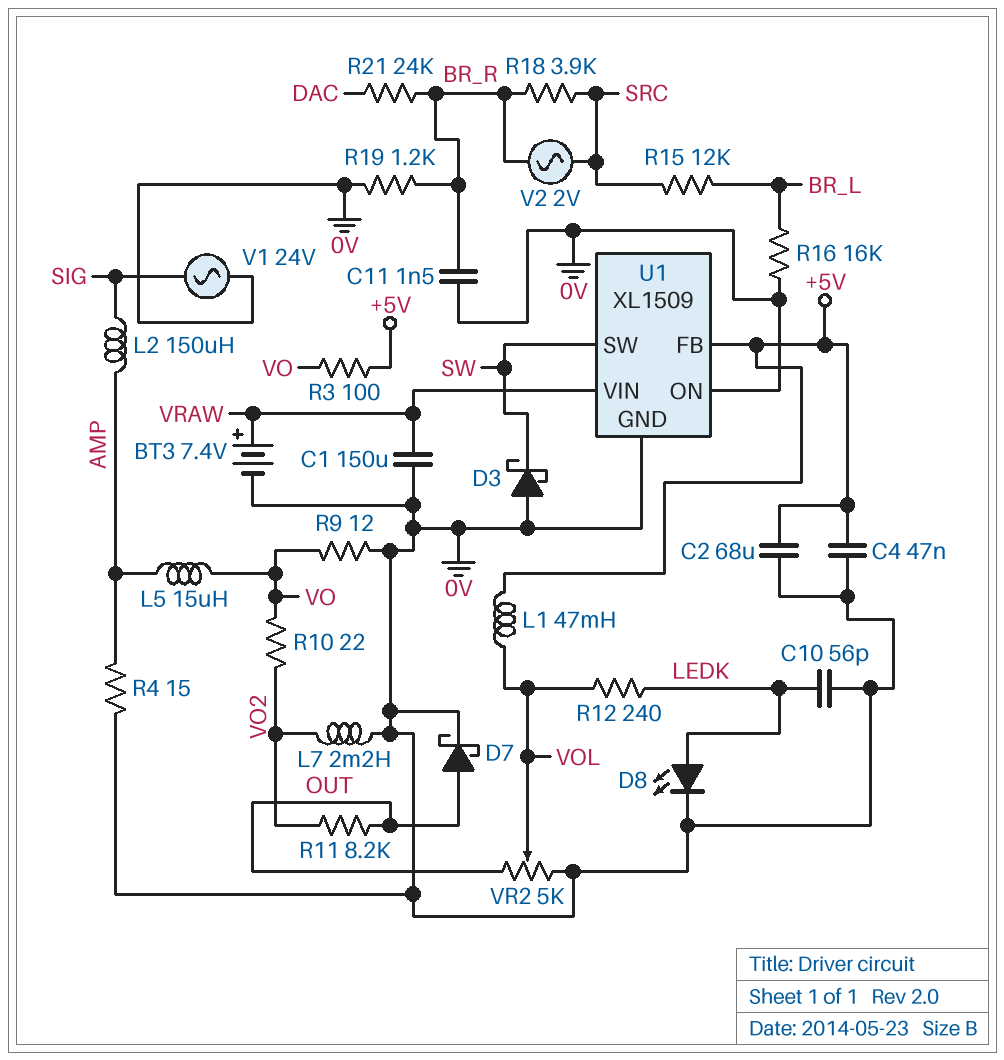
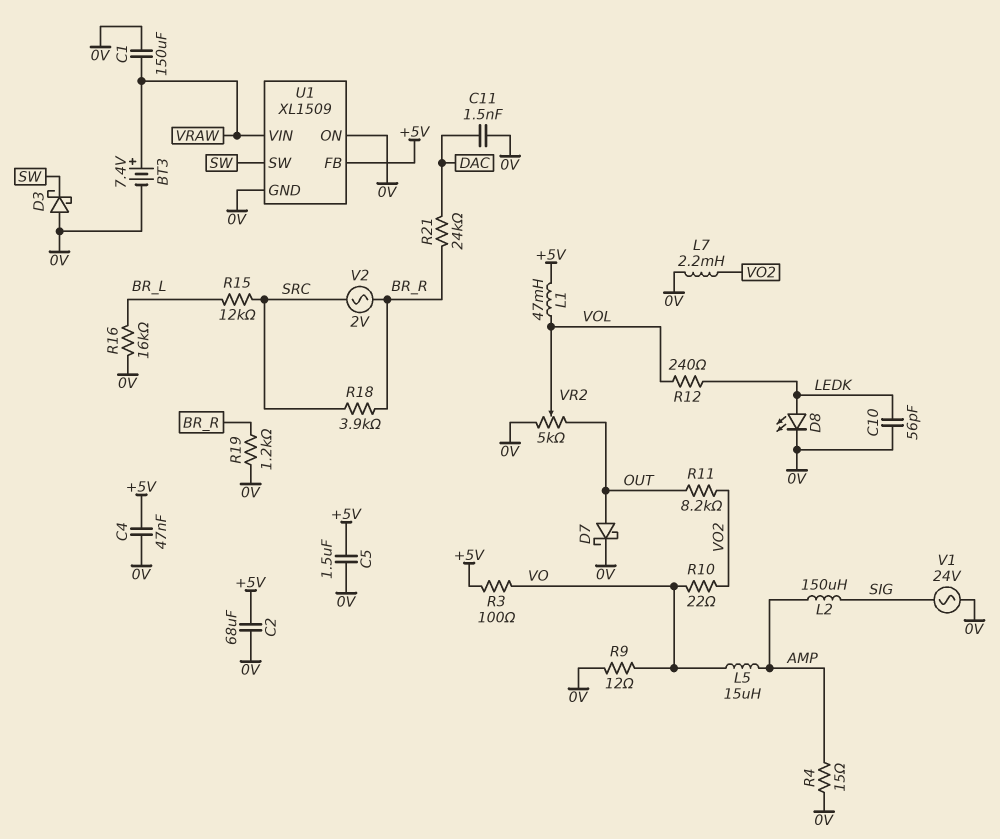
C5: none -> 1.5uF (+5V, 0V)
C11: 1.5nF (0V, BR_R) -> 1.5nF (0V, DAC)

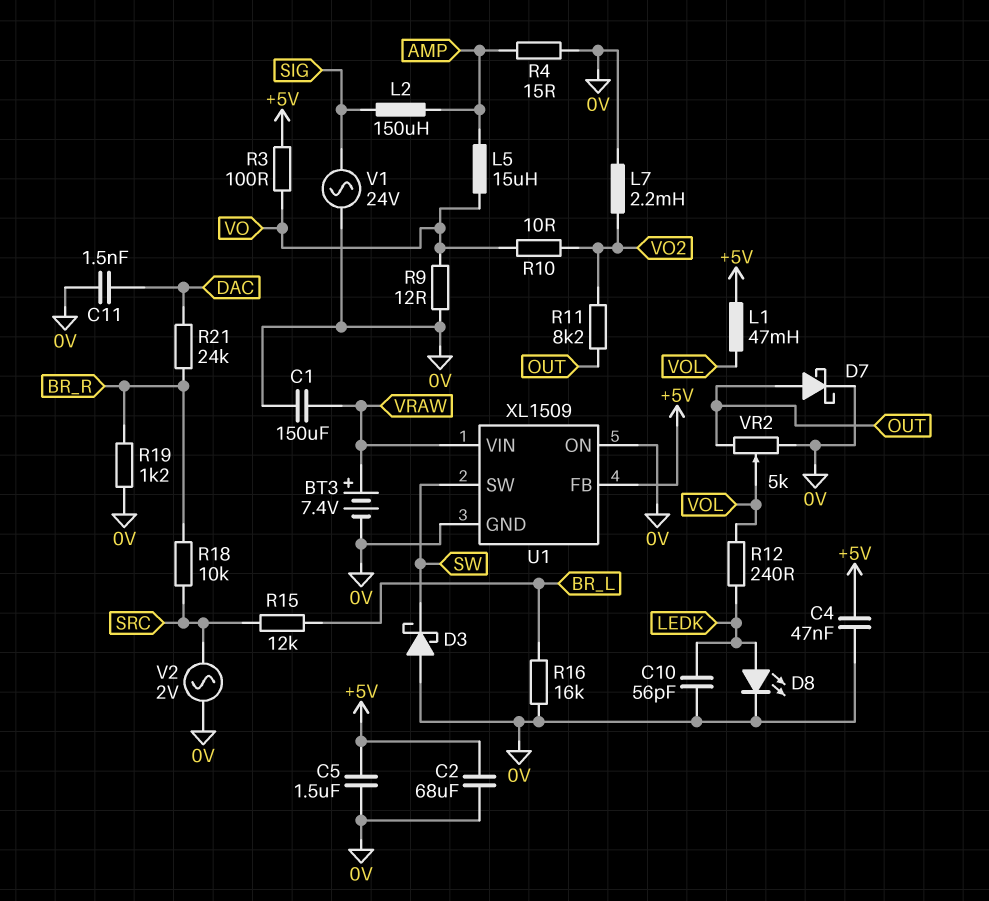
R10: 22 (VO, VO2) -> 10 (VO, VO2)
R18: 3.9k (BR_R, SRC) -> 10k (BR_R, SRC)
V2: AC 2V (BR_R, SRC) -> AC 2V (0V, SRC)

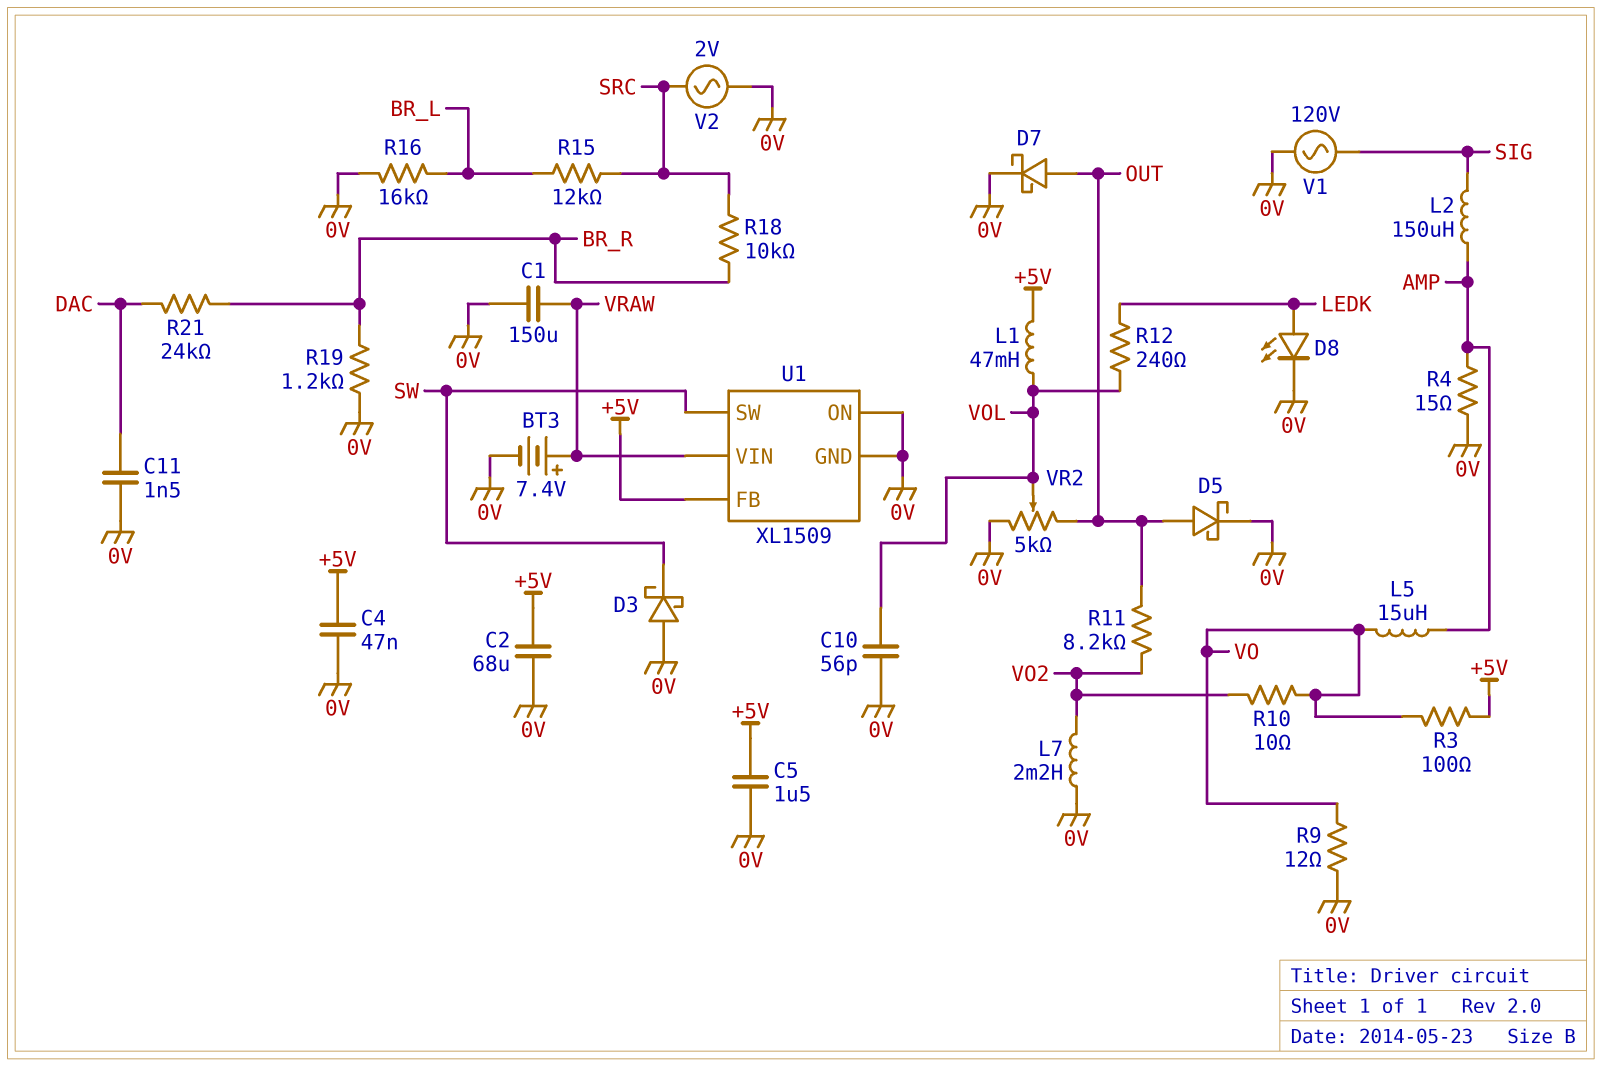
C10: 56pF (0V, LEDK) -> 56pF (0V, VOL)
D5: none -> schottky (A OUT, K 0V)
V1: AC 24V (0V, SIG) -> AC 120V (0V, SIG)

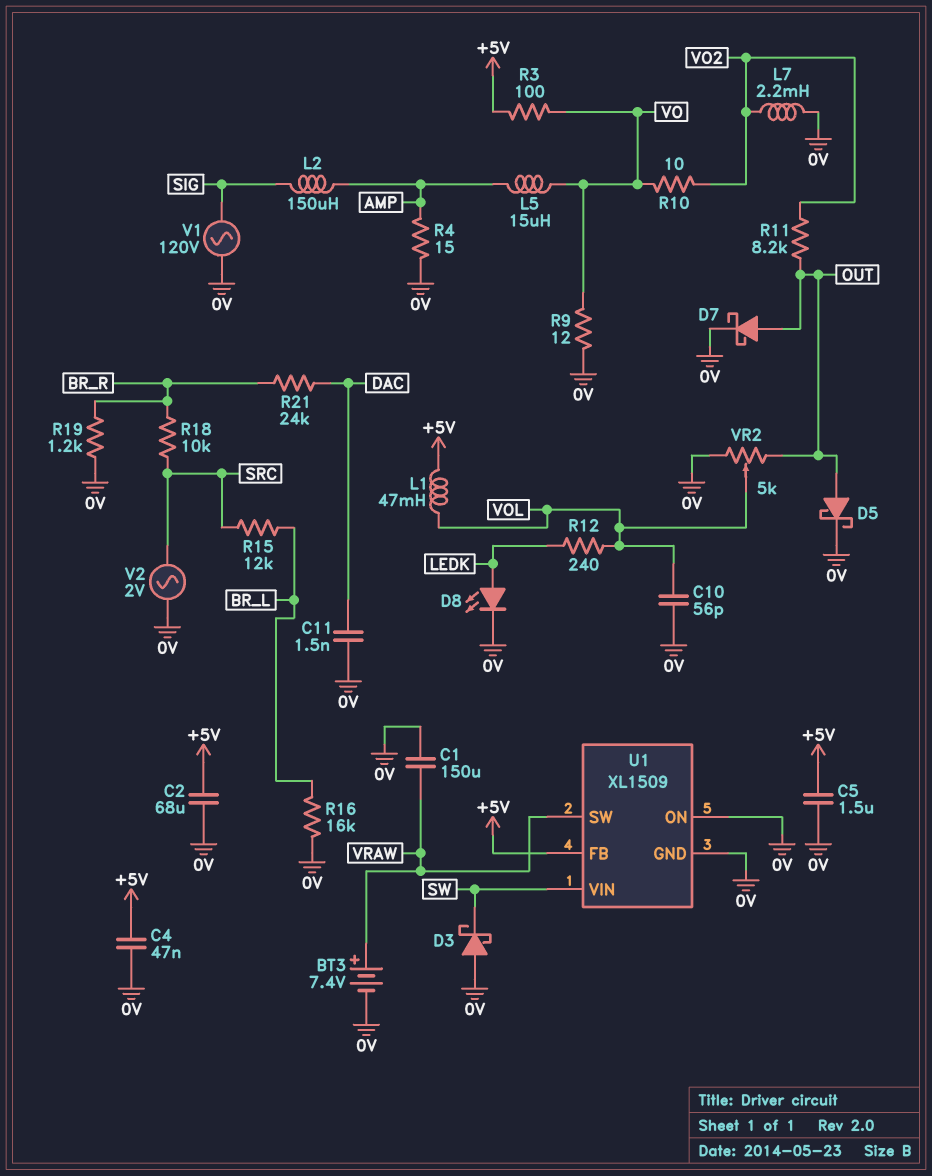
U1 pin SW: SW -> VRAW
U1 pin VIN: VRAW -> SW

